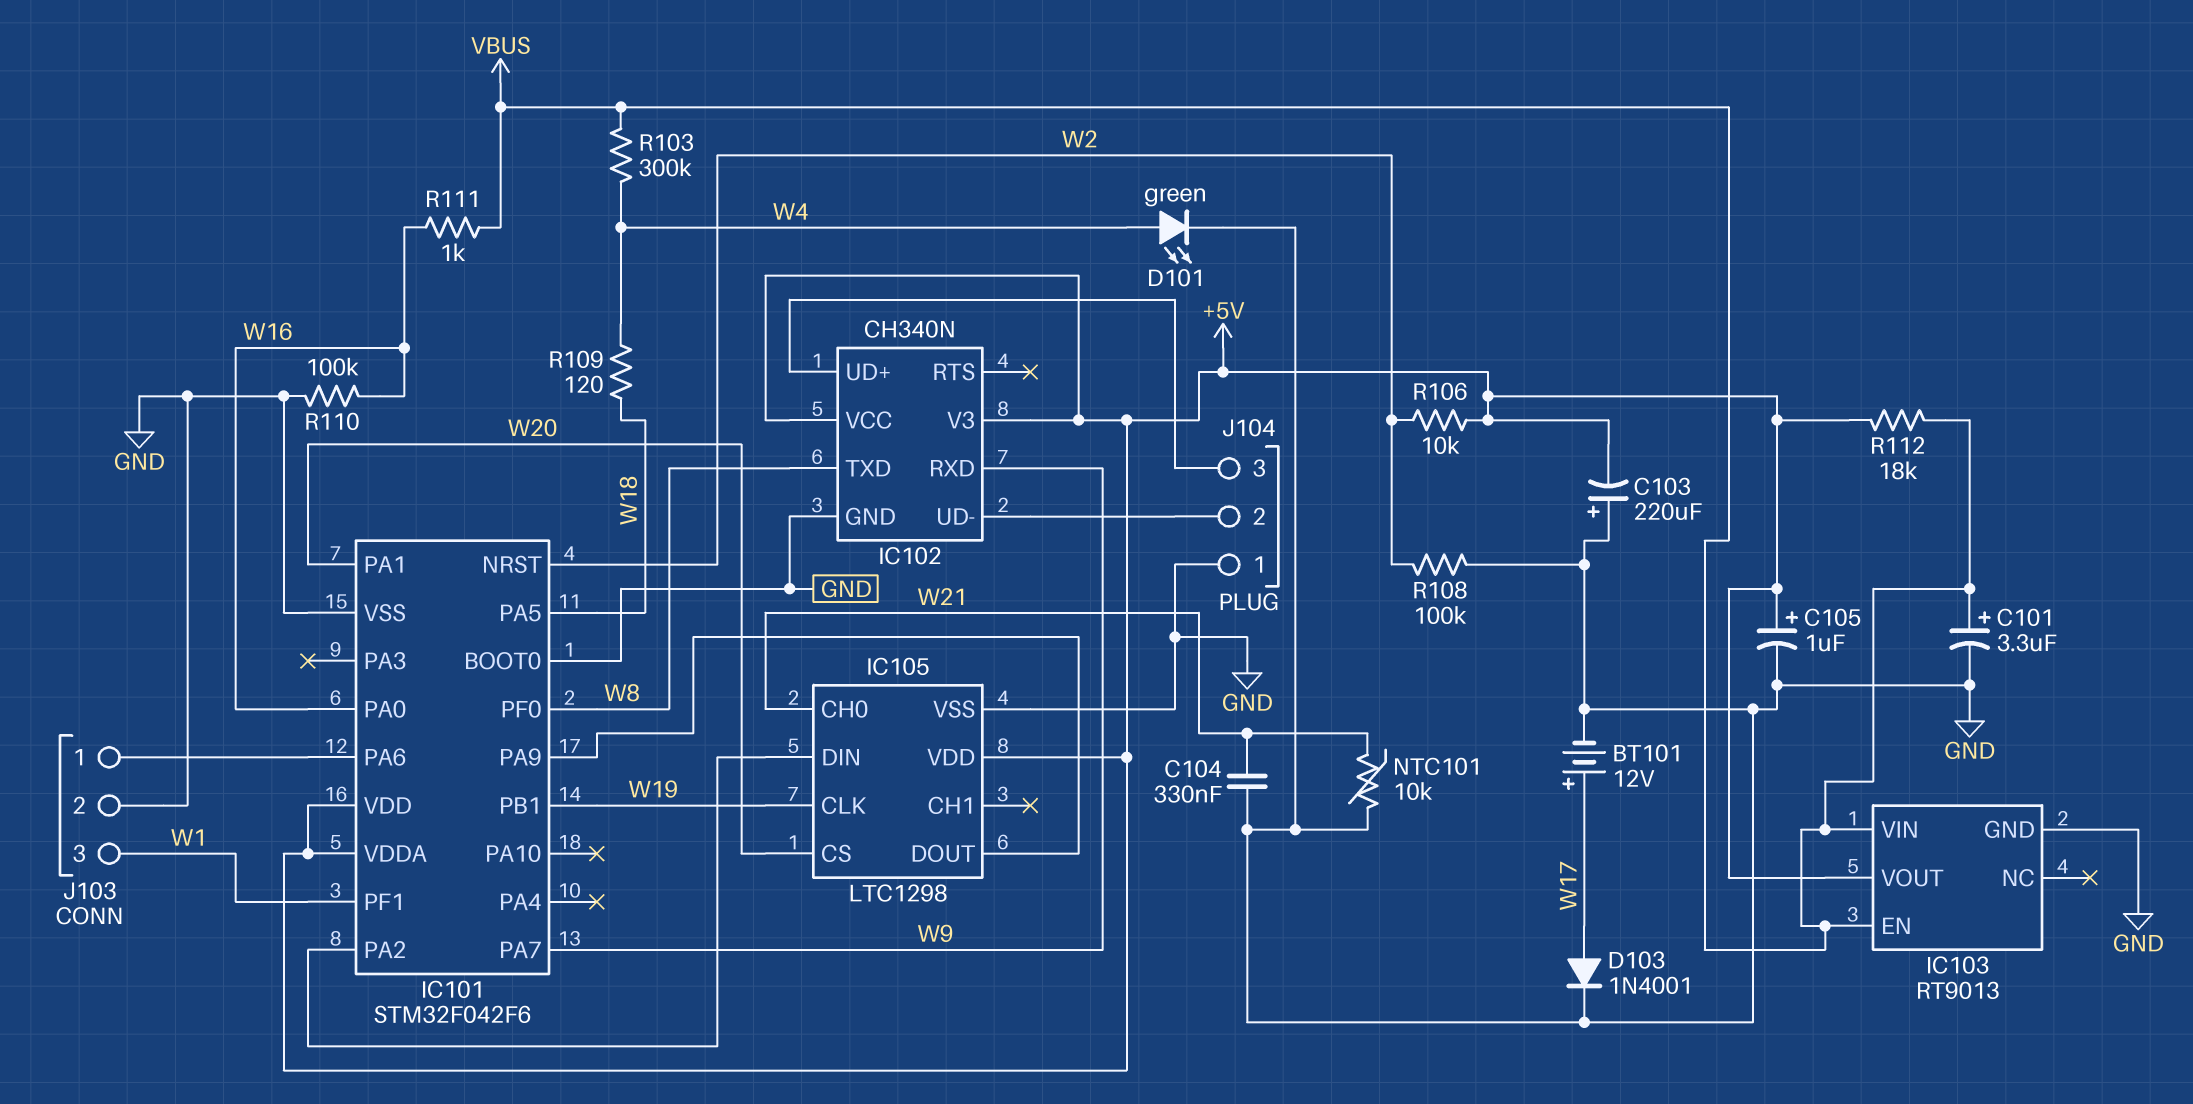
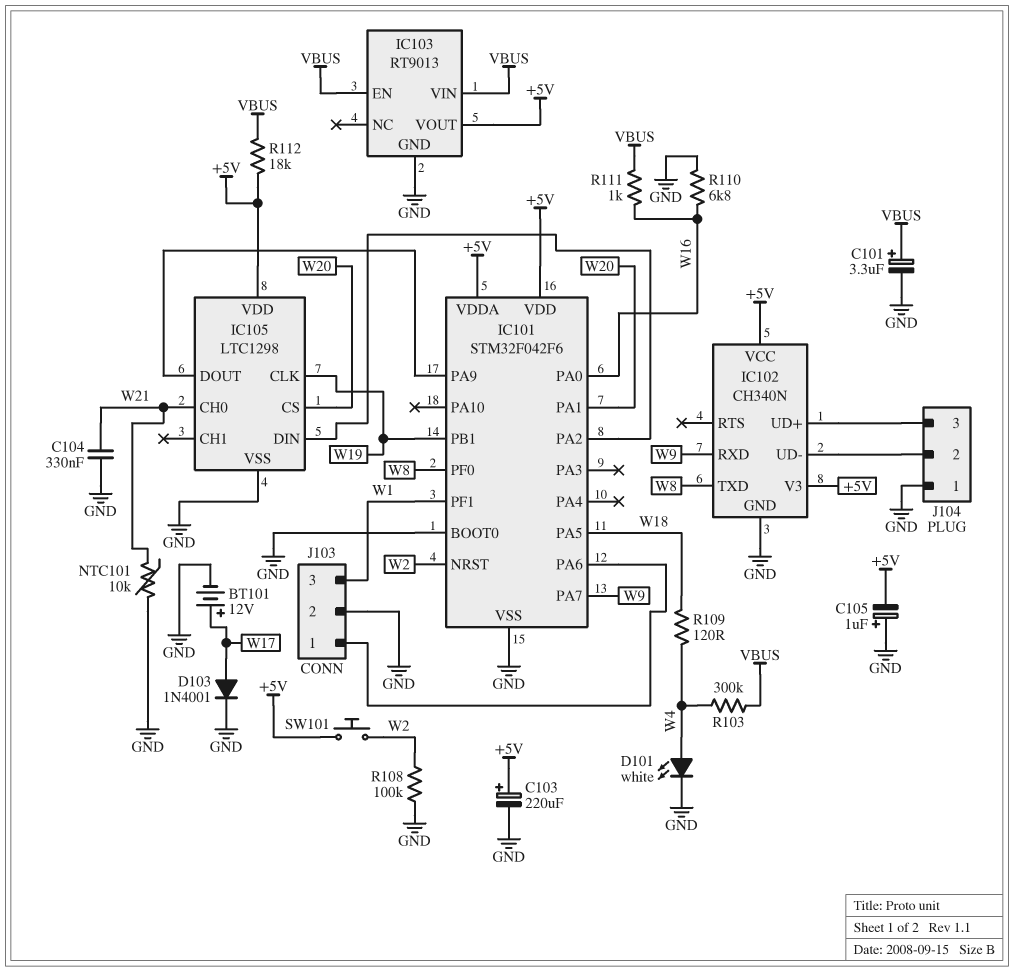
C103: 220uF (plus GND, minus +5V) -> 220uF (plus +5V, minus GND)
C105: 1uF (plus +5V, minus GND) -> 1uF (plus GND, minus +5V)
D101: LED green (A W4, K GND) -> LED white (A W4, K GND)
R106: 10k (+5V, W2) -> none
R110: 100k (GND, W16) -> 6.8k (GND, W16)
SW101: none -> button (+5V, W2)

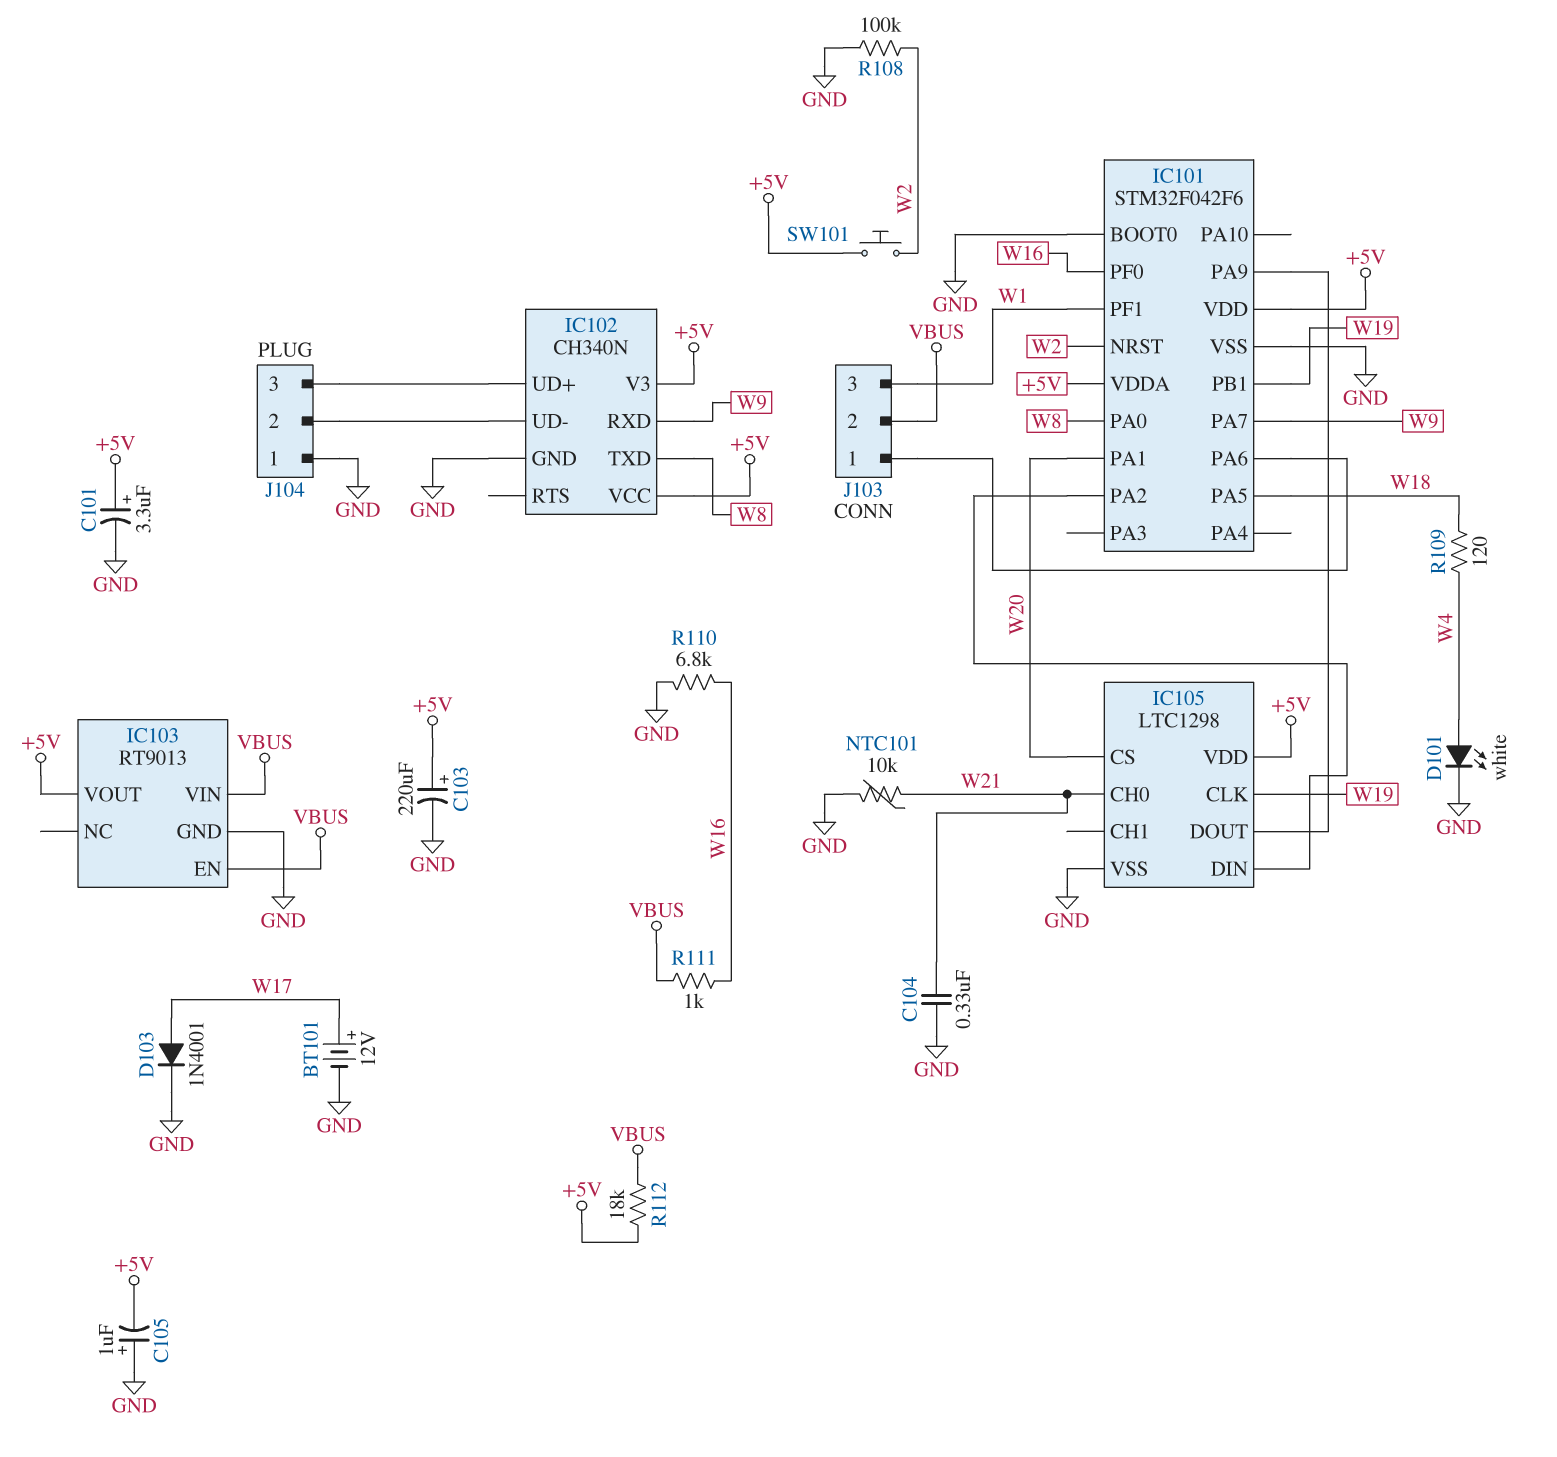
C101: 3.3uF (plus VBUS, minus GND) -> 3.3uF (plus +5V, minus GND)
IC101 pin PA0: W16 -> W8
IC101 pin PF0: W8 -> W16
J103 pin 2: GND -> VBUS
R103: 300k (VBUS, W4) -> none

